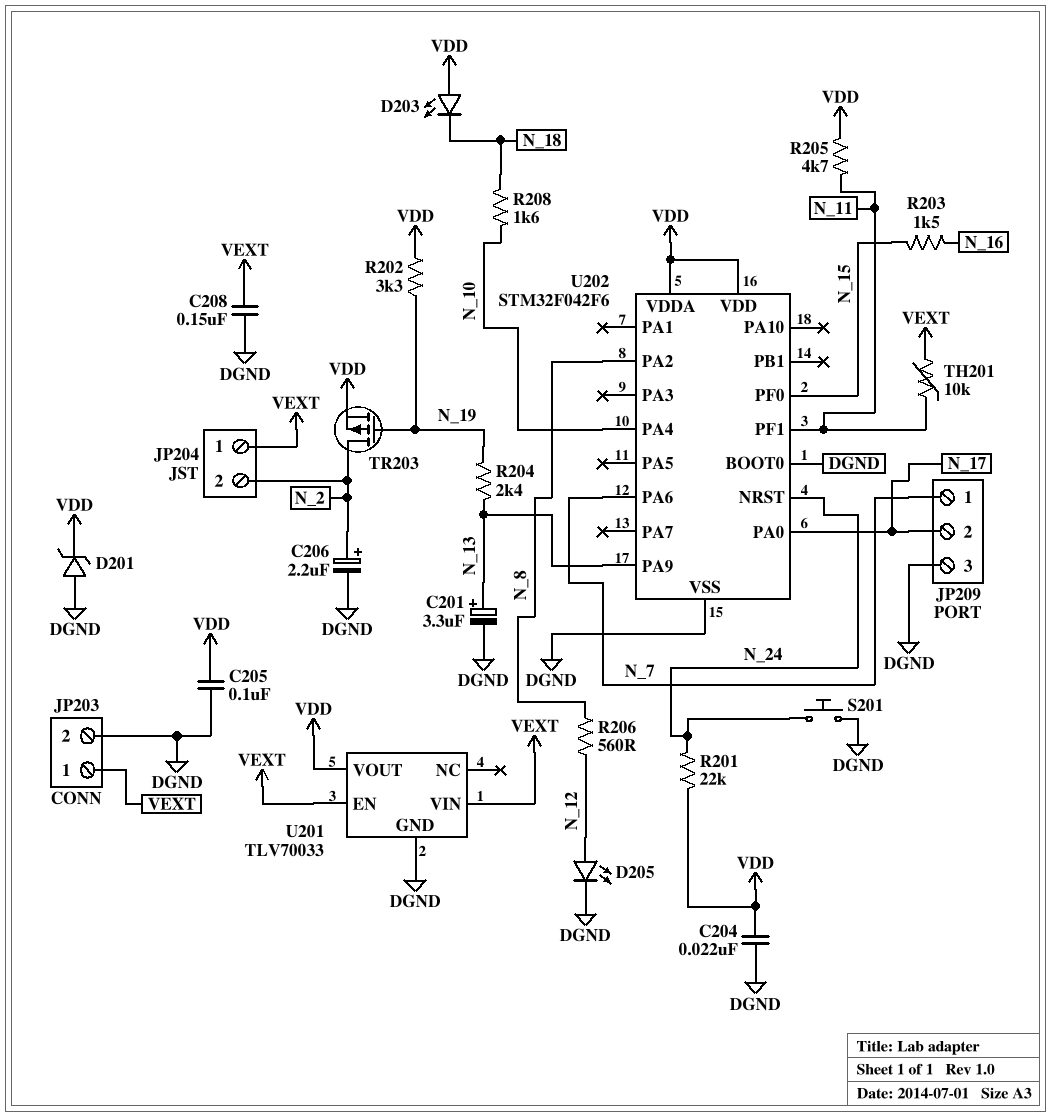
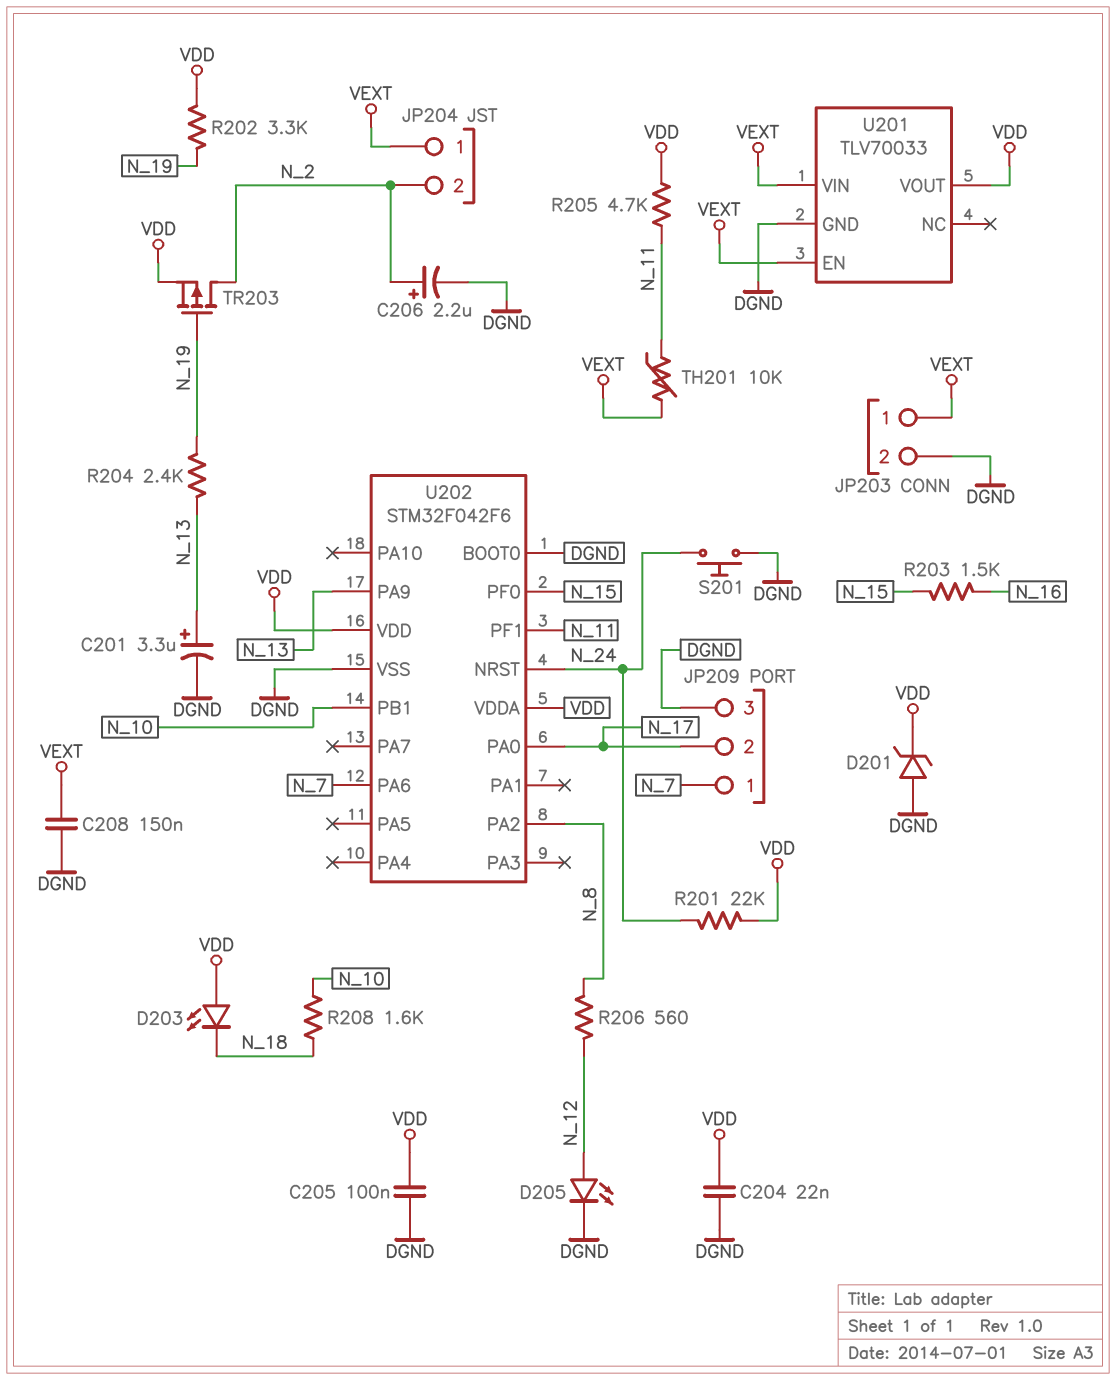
U202 pin PA4: N_10 -> none
U202 pin PB1: none -> N_10

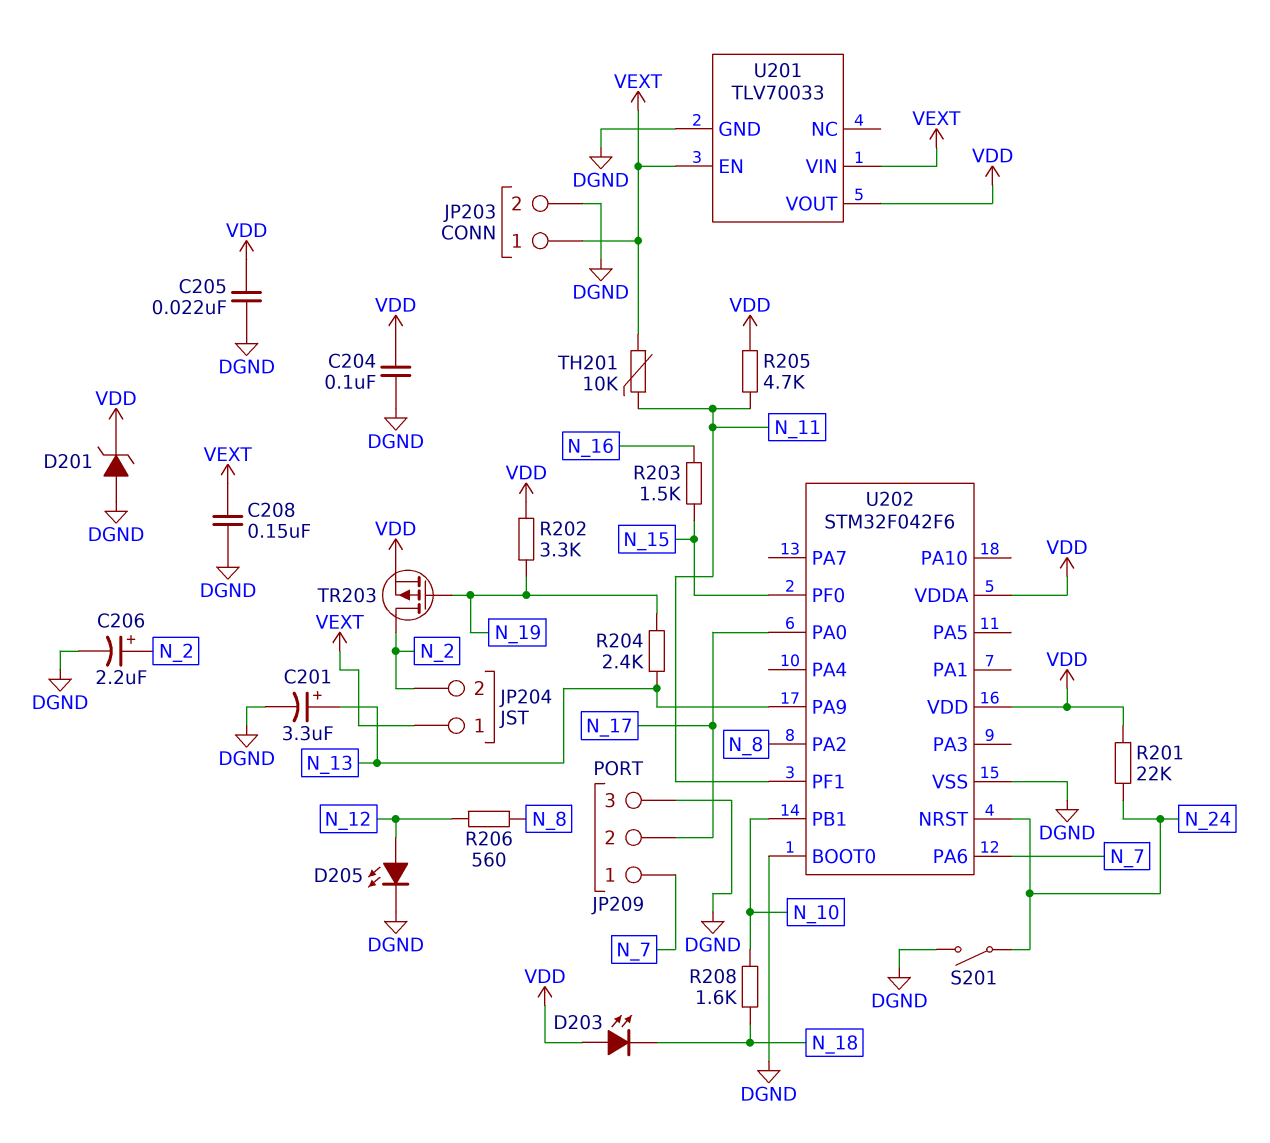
C204: 22nF (DGND, VDD) -> 100nF (DGND, VDD)
C205: 100nF (DGND, VDD) -> 22nF (DGND, VDD)
S201: button (DGND, N_24) -> switch (DGND, N_24)

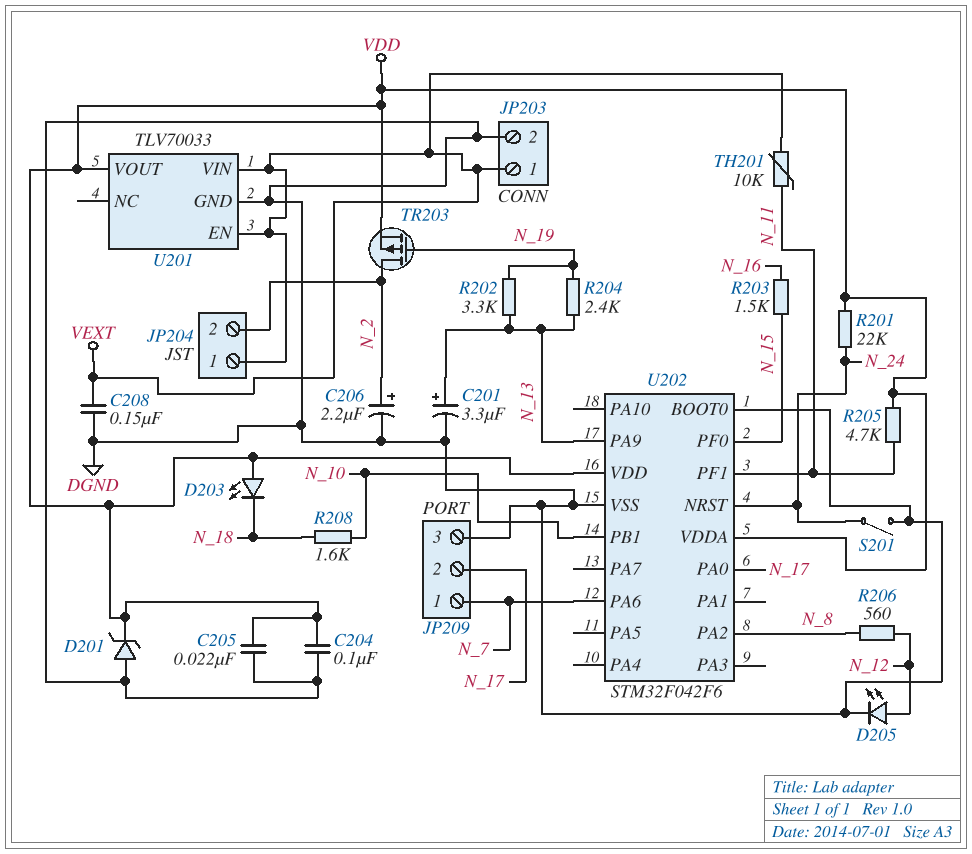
R202: 3.3k (N_19, VDD) -> 3.3k (N_13, N_19)

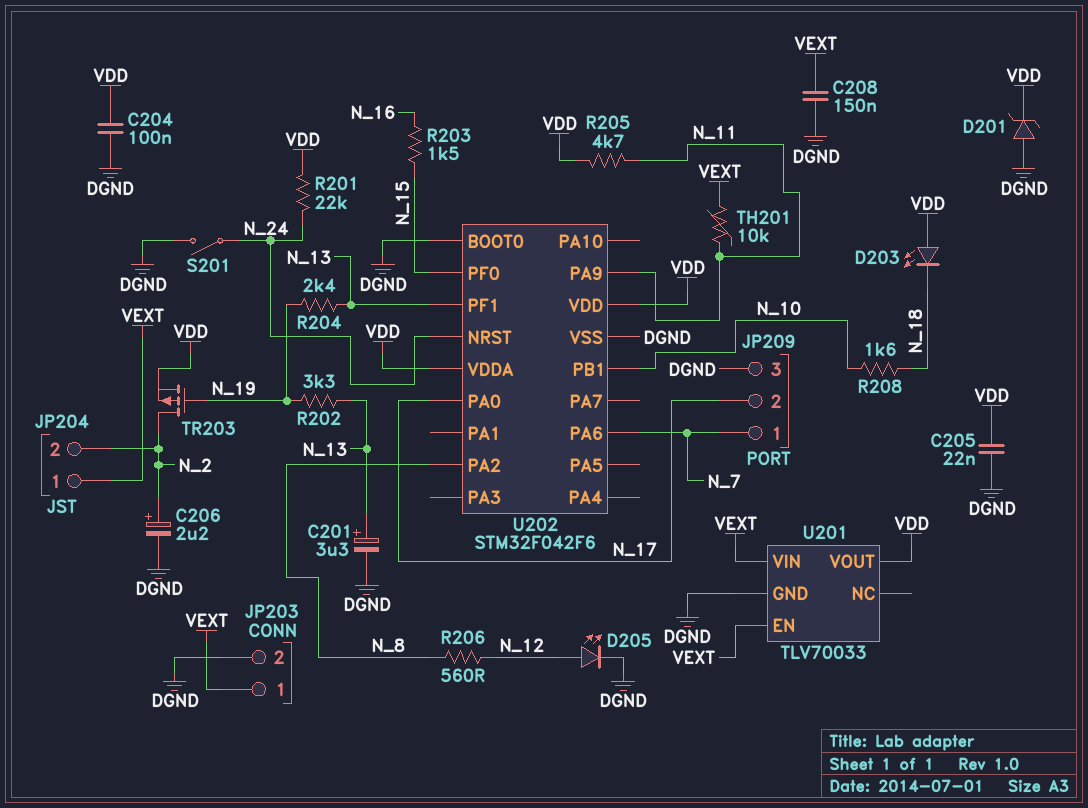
U202 pin PA9: N_13 -> N_11
U202 pin PF1: N_11 -> N_13

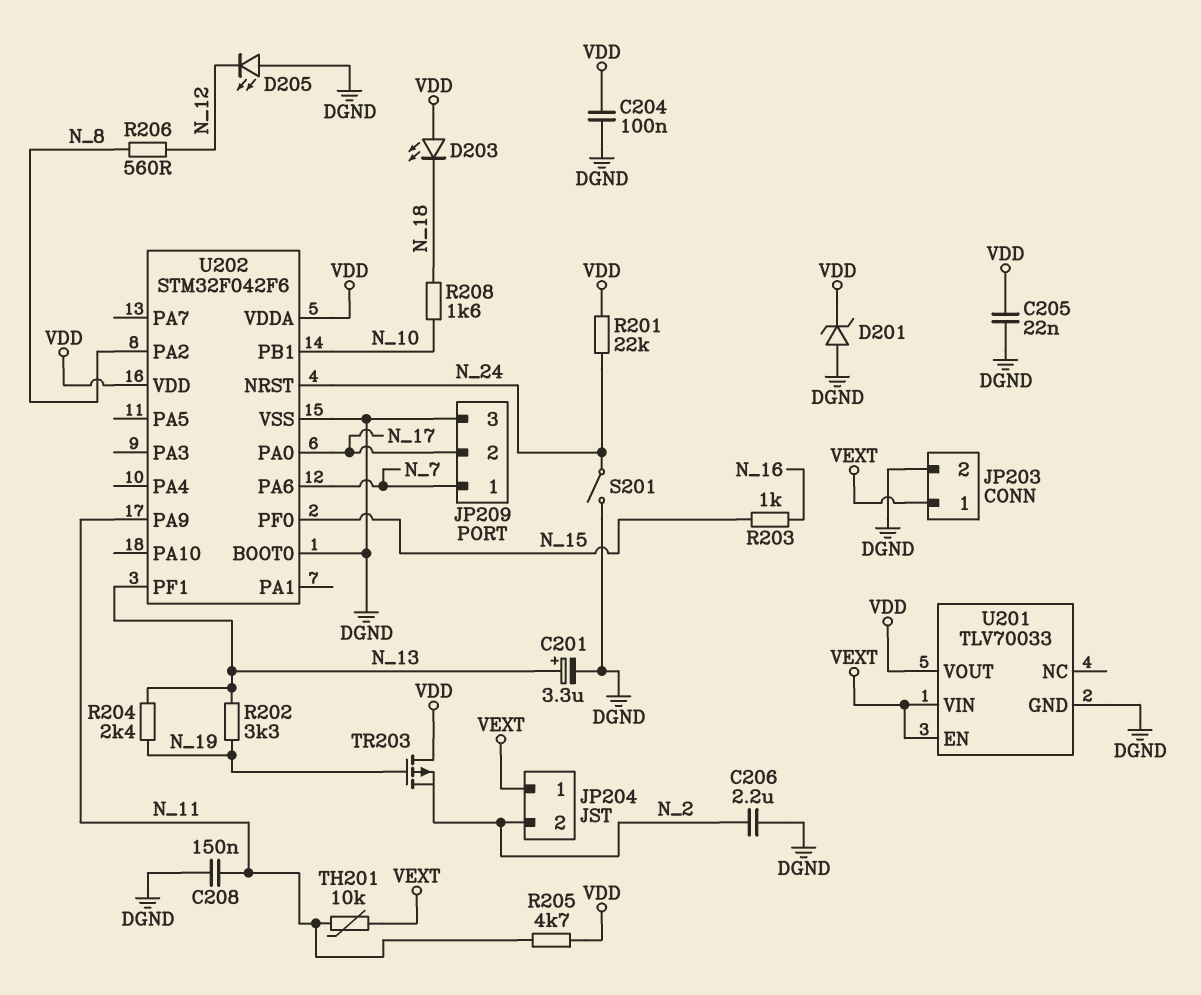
C206: 2.2uF (plus N_2, minus DGND) -> 2.2uF (DGND, N_2)
C208: 150nF (DGND, VEXT) -> 150nF (DGND, N_11)
D205: LED (A N_12, K DGND) -> LED (A DGND, K N_12)
R203: 1.5k (N_15, N_16) -> 1k (N_15, N_16)
TR203: PMOS (G N_19, D N_2, S VDD) -> PMOS (G N_19, D VDD, S N_2)

